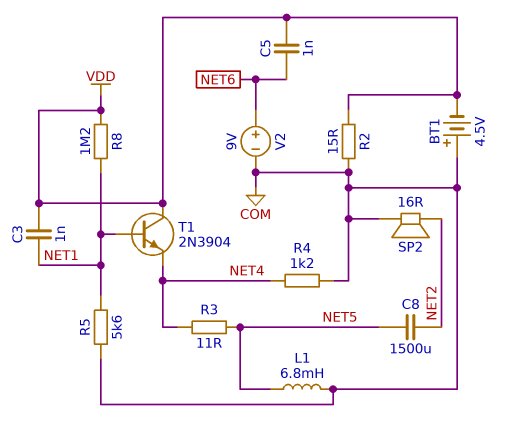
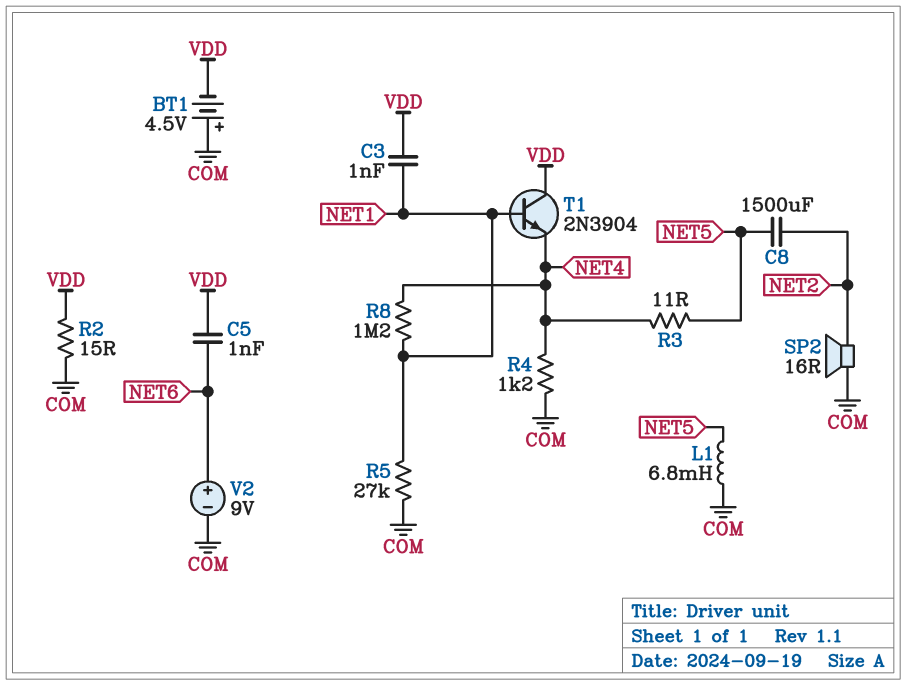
R5: 5.6k (COM, NET1) -> 27k (COM, NET1)
R8: 1.2M (NET1, VDD) -> 1.2M (NET1, NET4)

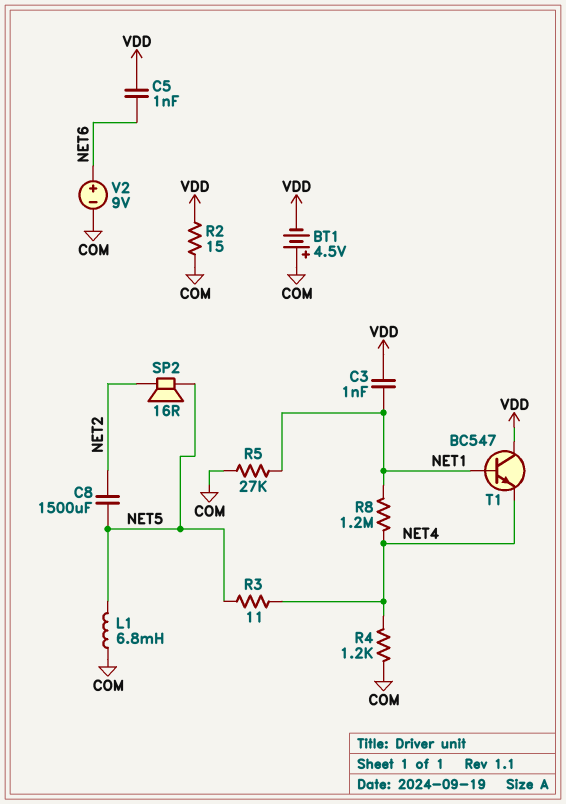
SP2: speaker 16R (COM, NET2) -> speaker 16R (NET2, NET5)
T1: NPN 2N3904 (B NET1, C VDD, E NET4) -> NPN BC547 (B NET1, C VDD, E NET4)

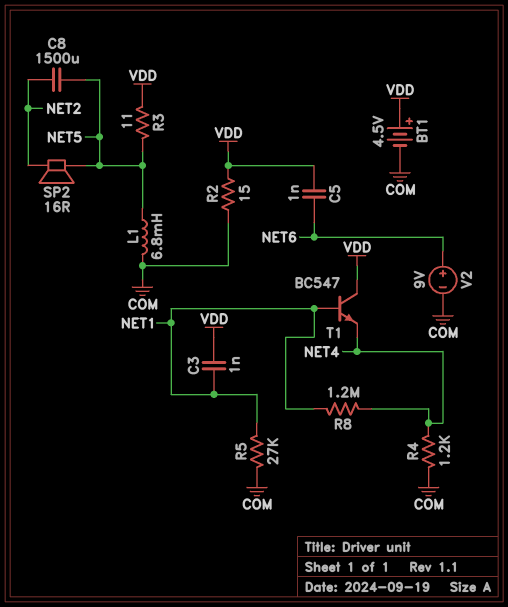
BT1: 4.5V (plus COM, minus VDD) -> 4.5V (plus VDD, minus COM)
R3: 11 (NET4, NET5) -> 11 (NET5, VDD)

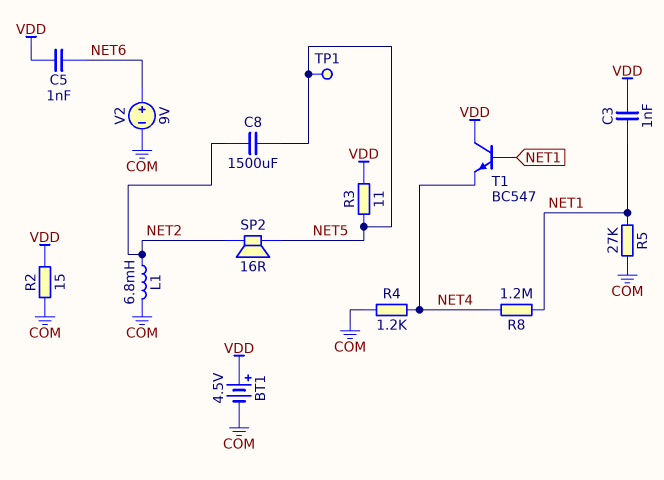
L1: 6.8mH (COM, NET5) -> 6.8mH (COM, NET2)
TP1: none -> test point (NET5)

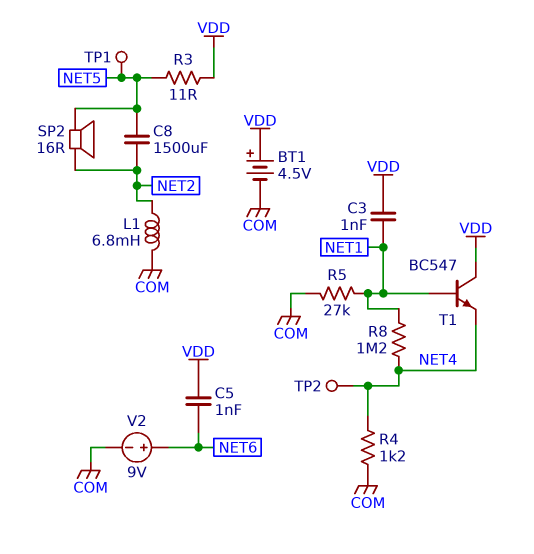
R2: 15 (COM, VDD) -> none
TP2: none -> test point (NET4)

